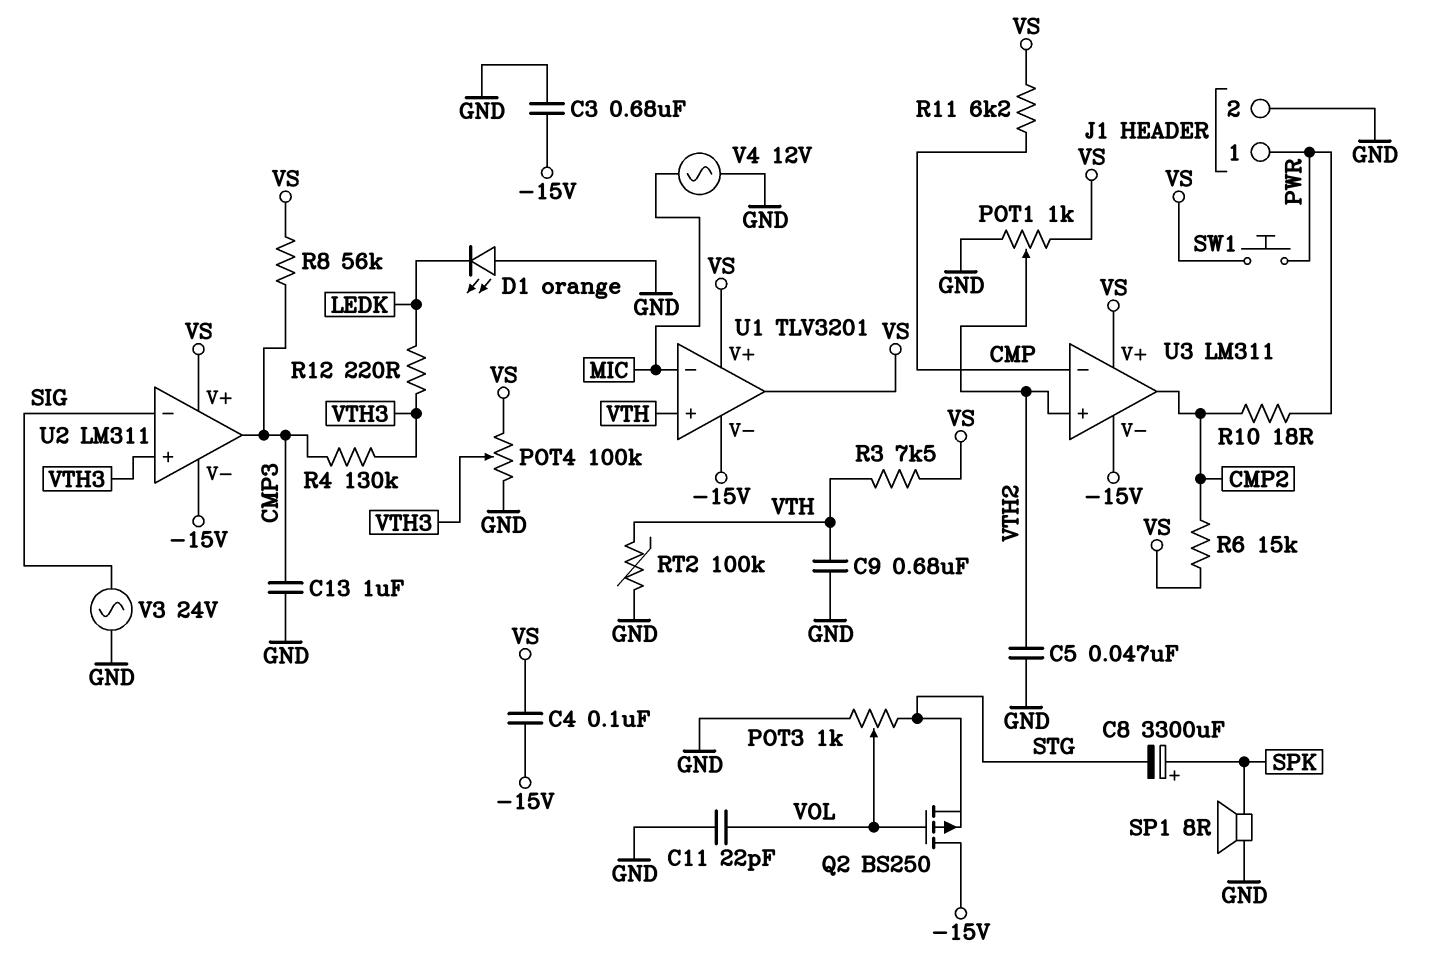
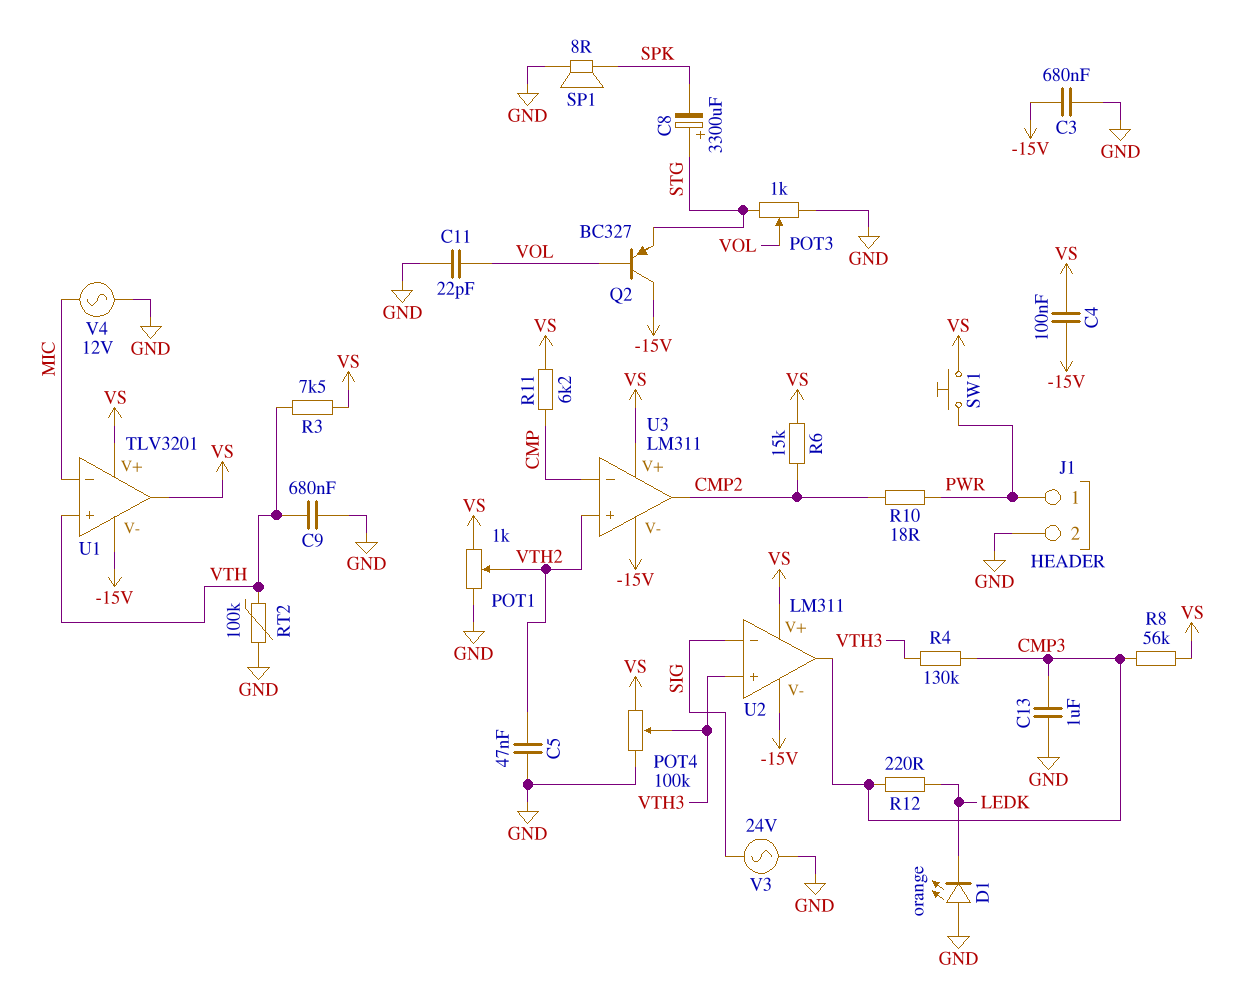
C8: 3300uF (plus SPK, minus STG) -> 3300uF (plus STG, minus SPK)
Q2: PMOS BS250 (G VOL, D -15V, S STG) -> PNP BC327 (B VOL, C -15V, E STG)
R12: 220 (LEDK, VTH3) -> 220 (CMP3, LEDK)

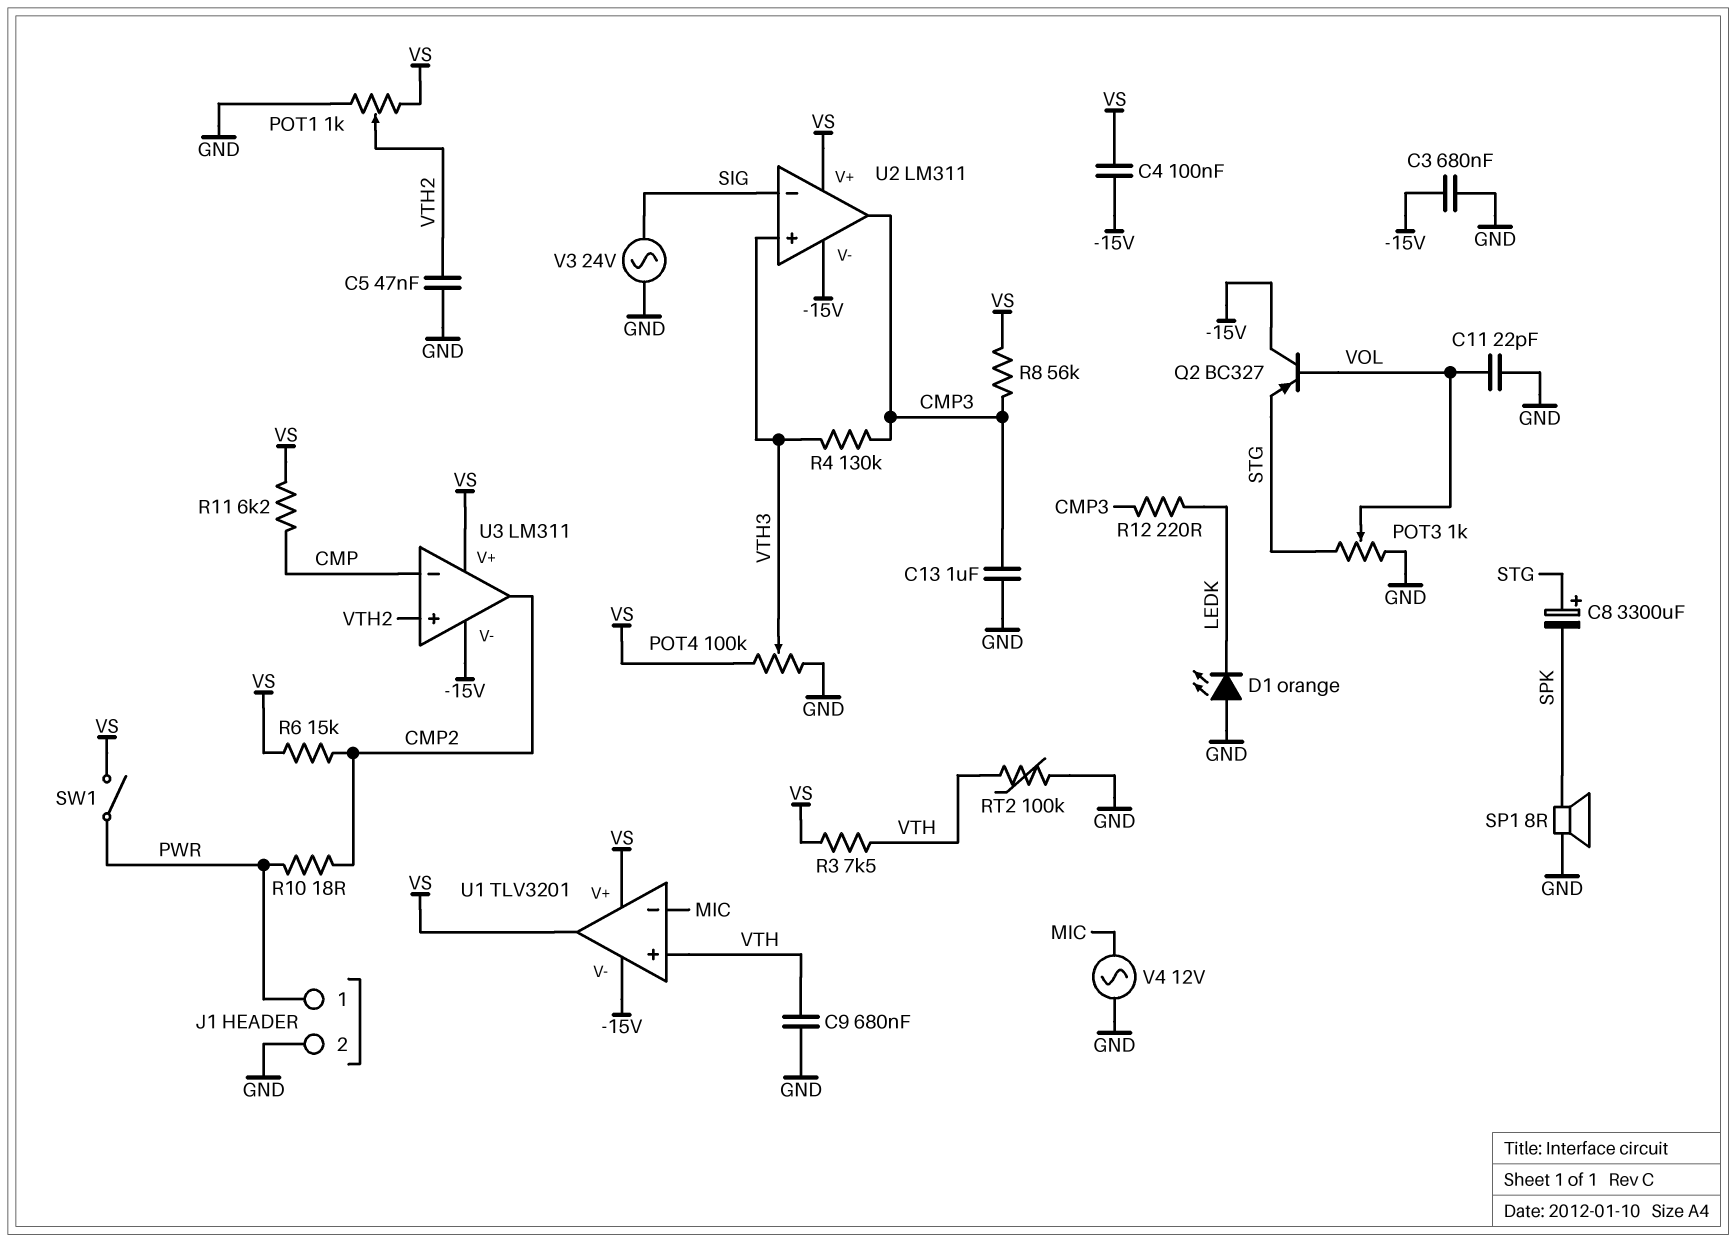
SW1: button (PWR, VS) -> switch (PWR, VS)

